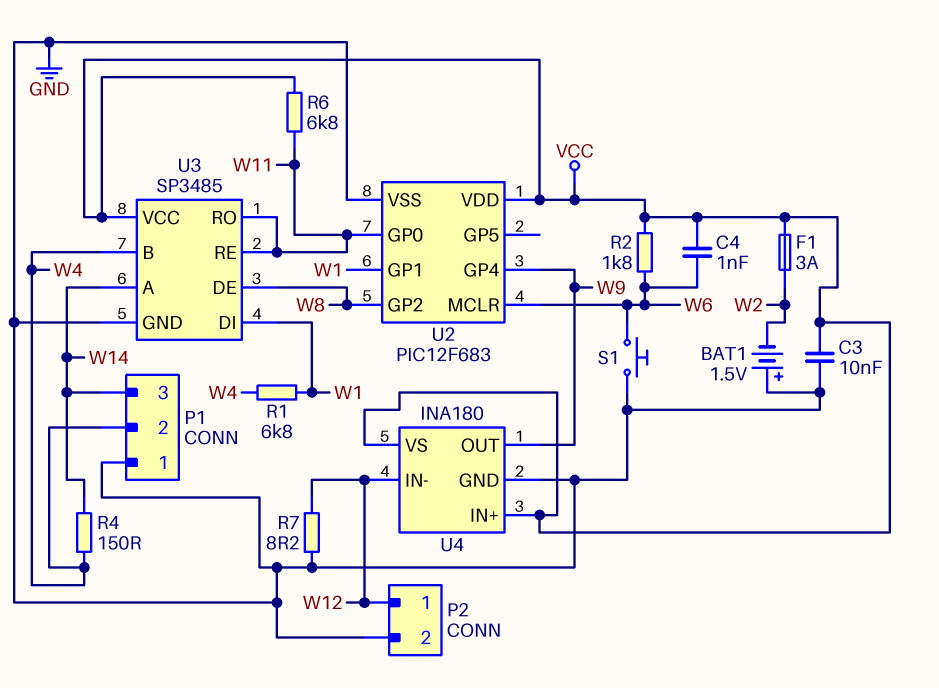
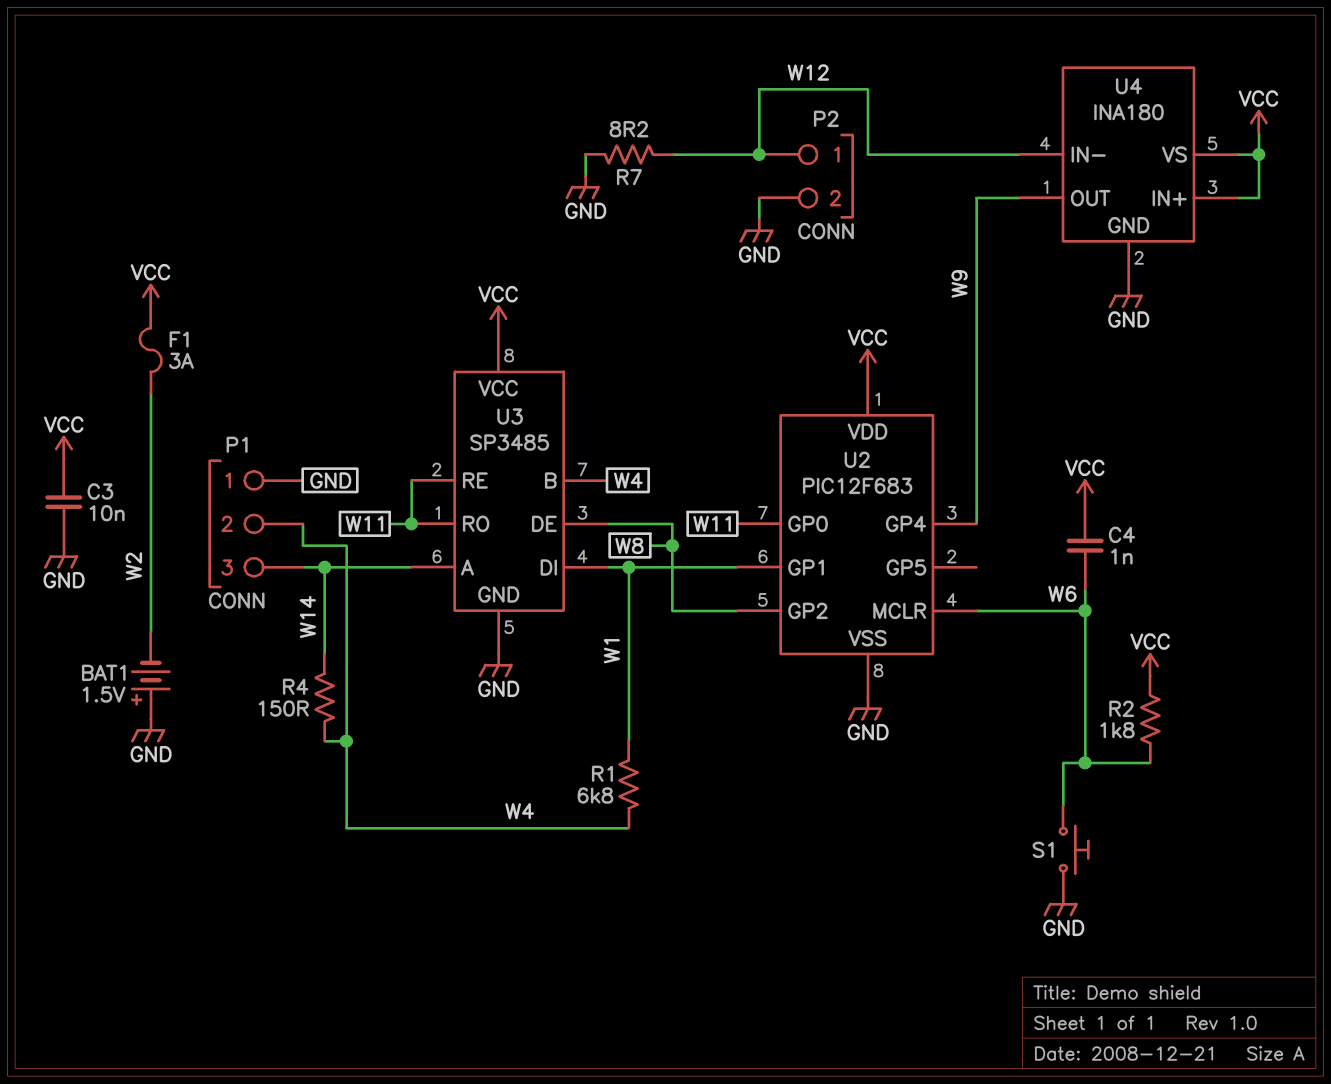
R6: 6.8k (VCC, W11) -> none

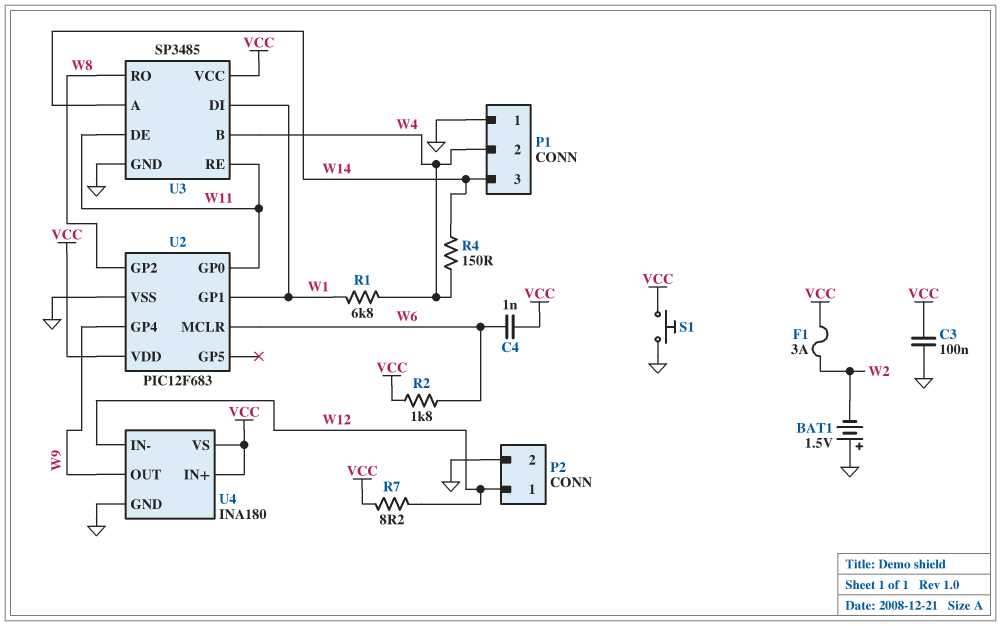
C3: 10nF (GND, VCC) -> 100nF (GND, VCC)
R7: 8.2 (GND, W12) -> 8.2 (VCC, W12)
S1: button (GND, W6) -> button (GND, VCC)
U3 pin DE: W8 -> W11
U3 pin RO: W11 -> W8

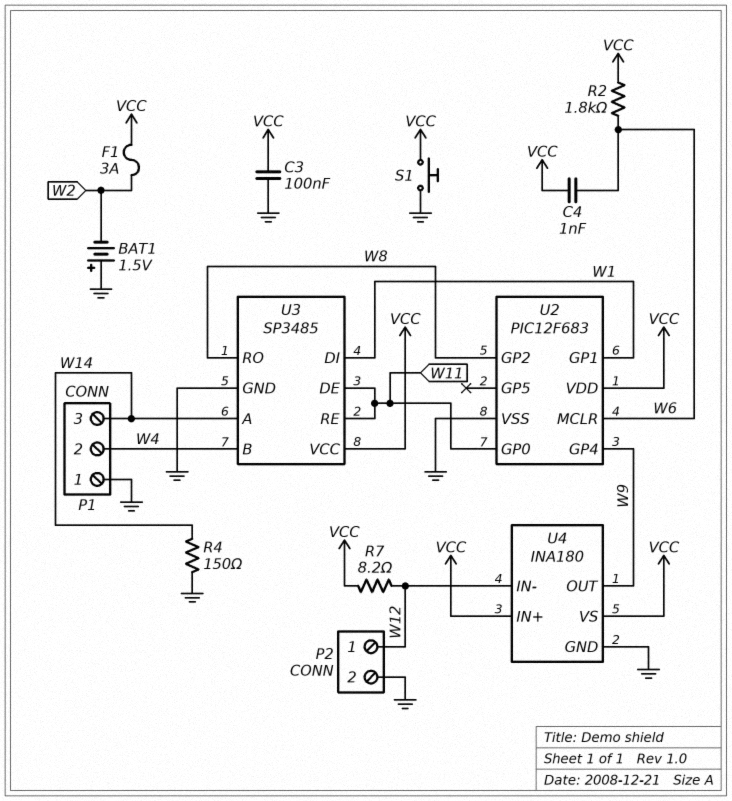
R1: 6.8k (W1, W4) -> none
R4: 150 (W4, W14) -> 150 (GND, W14)

